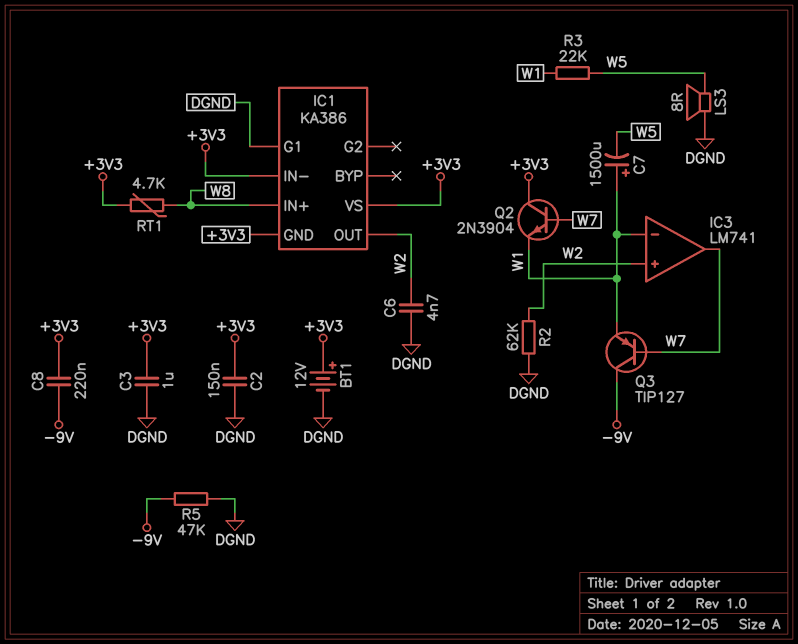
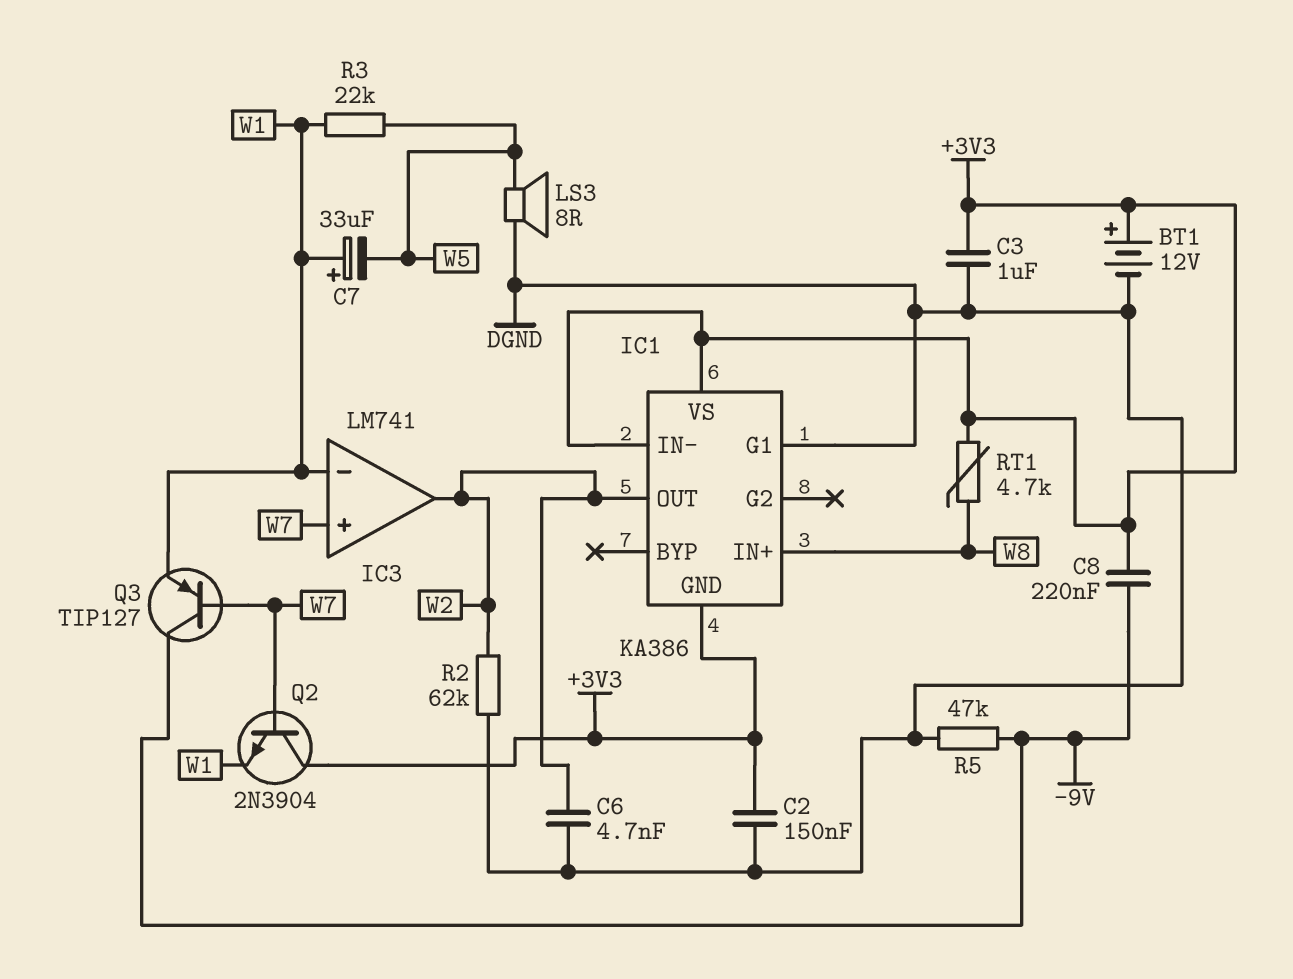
C7: 1500uF (plus W1, minus W5) -> 33uF (plus W1, minus W5)
IC3 pin in+: W2 -> W7
IC3 pin out: W7 -> W2

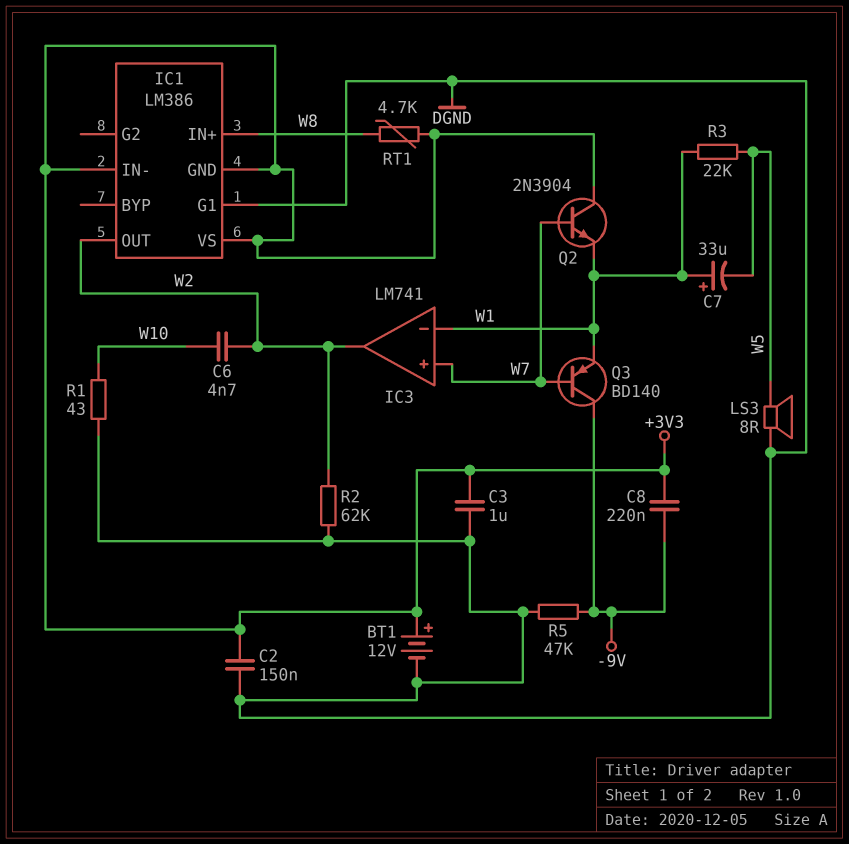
C6: 4.7nF (DGND, W2) -> 4.7nF (W2, W10)
IC1: KA386 -> LM386
Q3: PNP TIP127 (B W7, C -9V, E W1) -> PNP BD140 (B W7, C -9V, E W1)
R1: none -> 43 (DGND, W10)

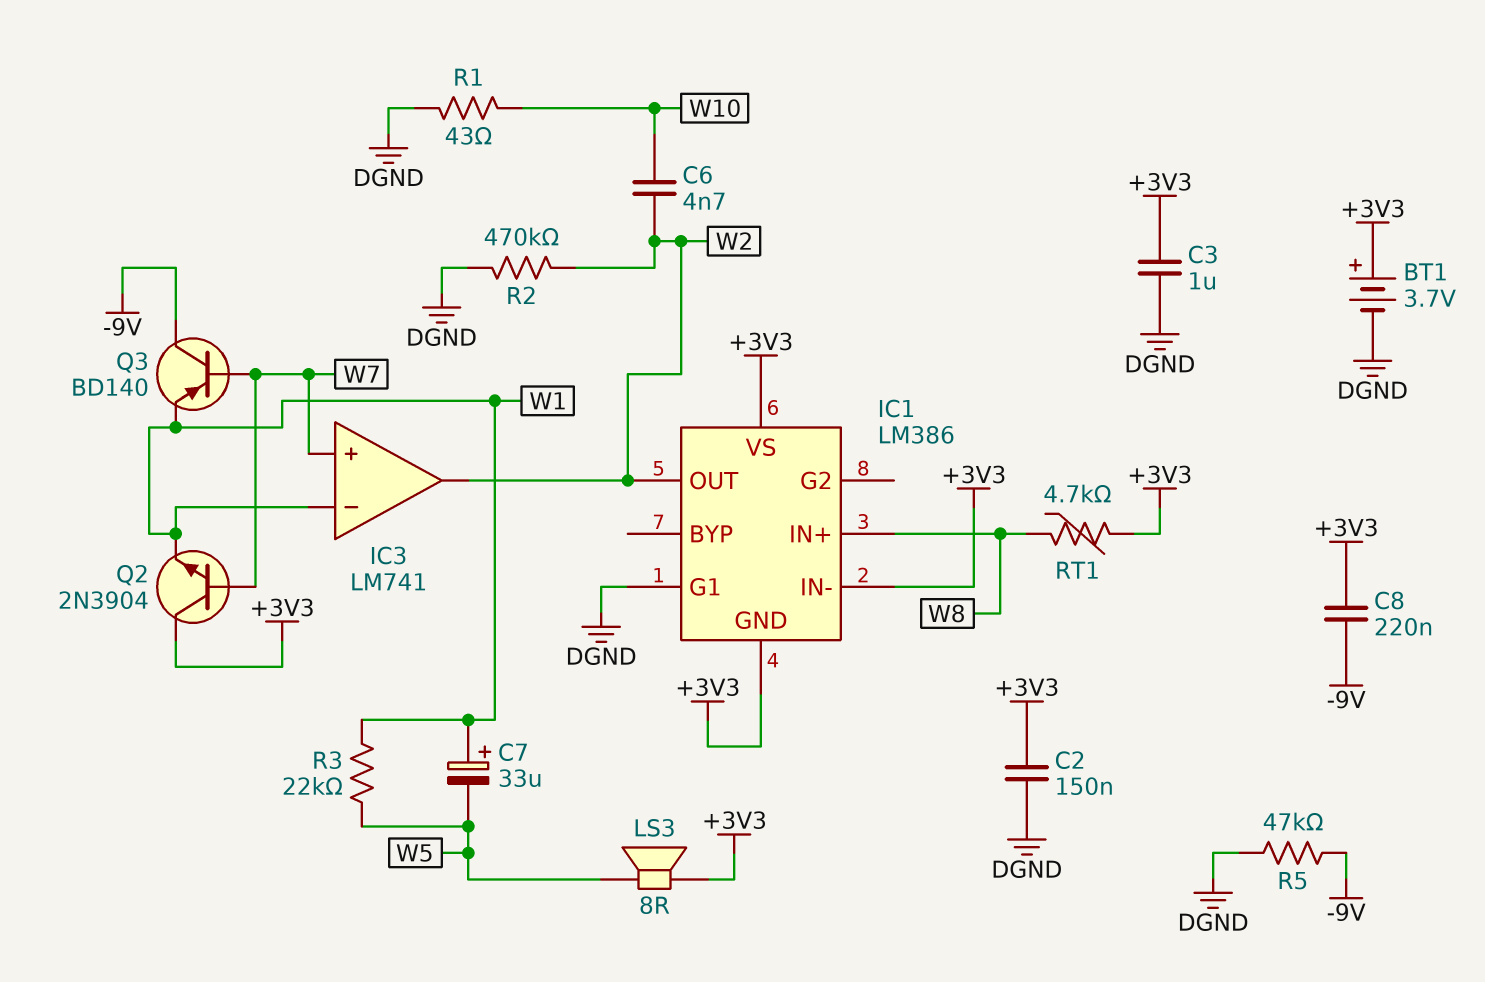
BT1: 12V (plus +3V3, minus DGND) -> 3.7V (plus +3V3, minus DGND)
LS3: speaker 8R (DGND, W5) -> speaker 8R (+3V3, W5)
R2: 62k (DGND, W2) -> 470k (DGND, W2)

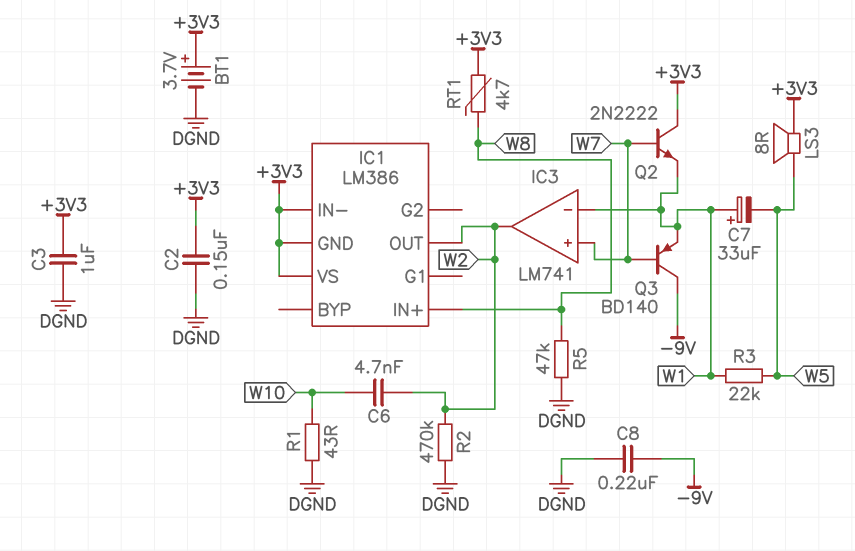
C8: 220nF (+3V3, -9V) -> 220nF (-9V, DGND)
IC1 pin G1: DGND -> none
Q2: NPN 2N3904 (B W7, C +3V3, E W1) -> NPN 2N2222 (B W7, C +3V3, E W1)
R5: 47k (-9V, DGND) -> 47k (DGND, W8)

